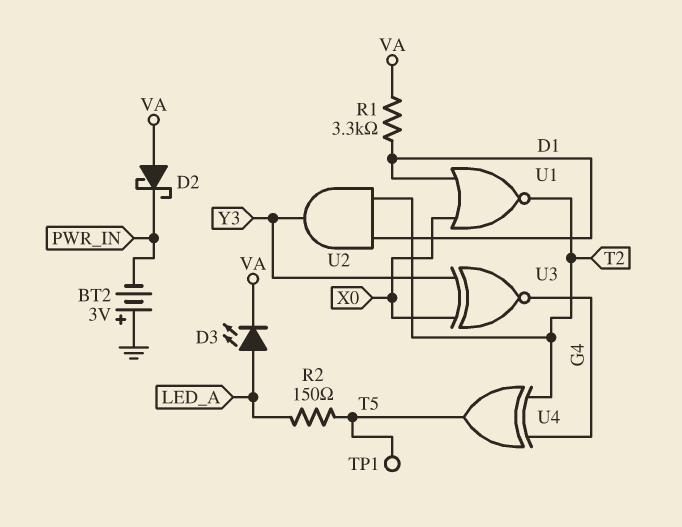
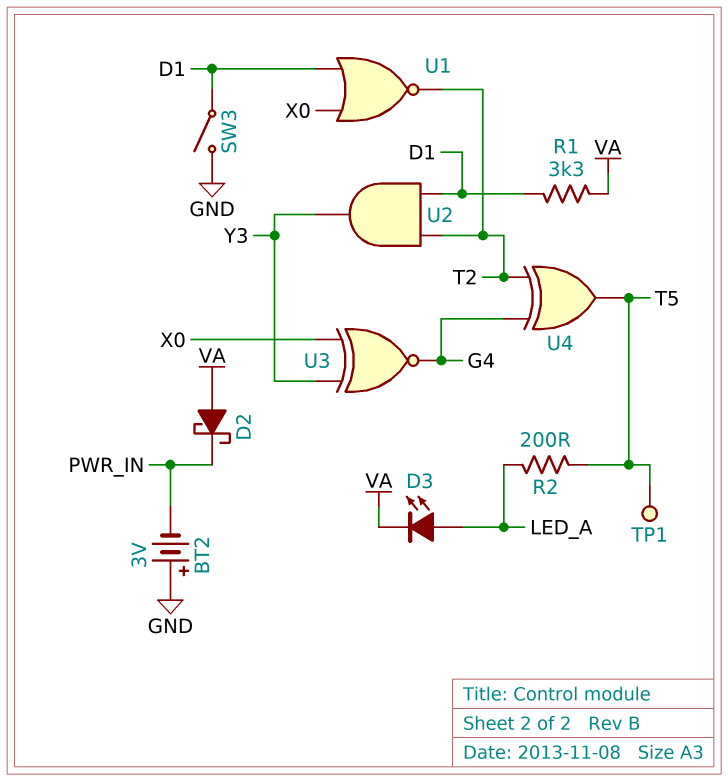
R2: 150 (LED_A, T5) -> 200 (LED_A, T5)
SW3: none -> switch (D1, GND)

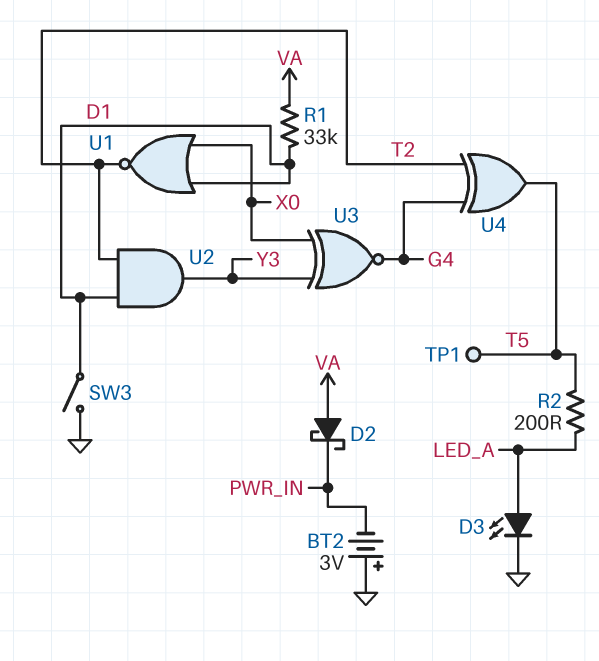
D3: LED (A LED_A, K VA) -> LED (A LED_A, K GND)
R1: 3.3k (D1, VA) -> 33k (D1, VA)

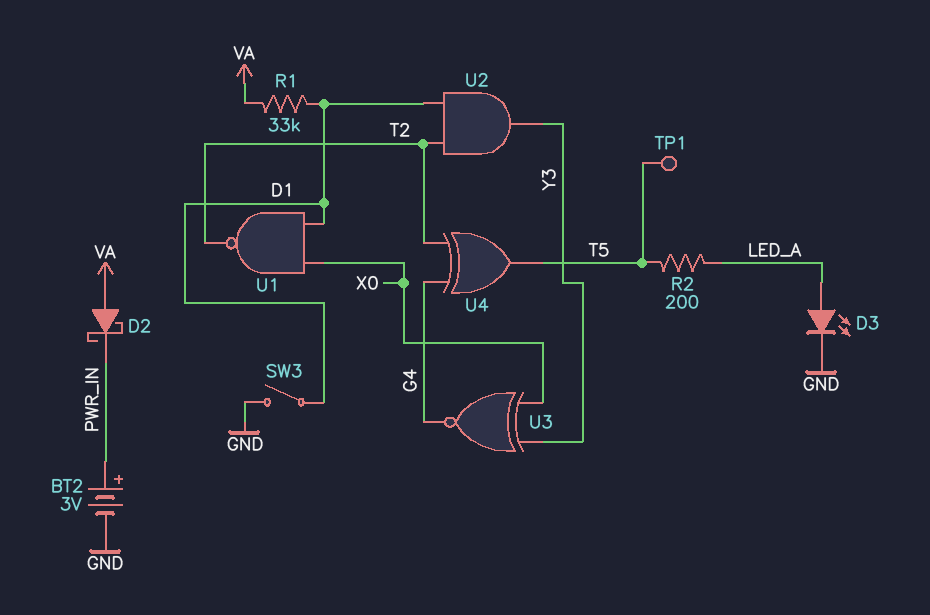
BT2: 3V (plus GND, minus PWR_IN) -> 3V (plus PWR_IN, minus GND)
U1: NOR (in D1, in X0, out T2) -> NAND (in D1, in X0, out T2)

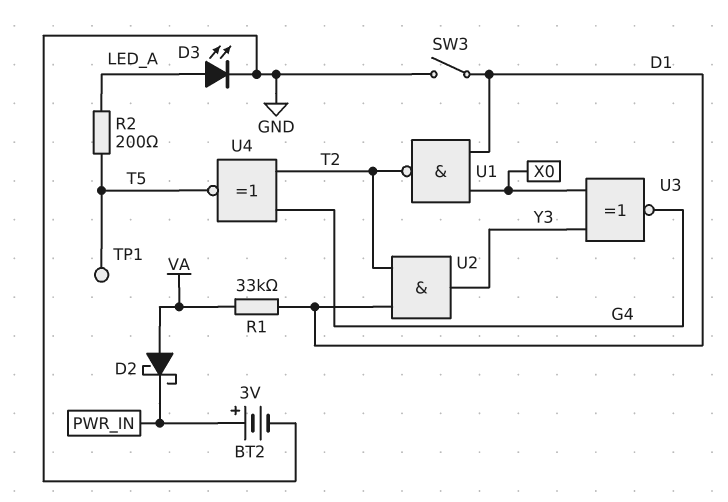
U4: XOR (in G4, in T2, out T5) -> XNOR (in G4, in T2, out T5)

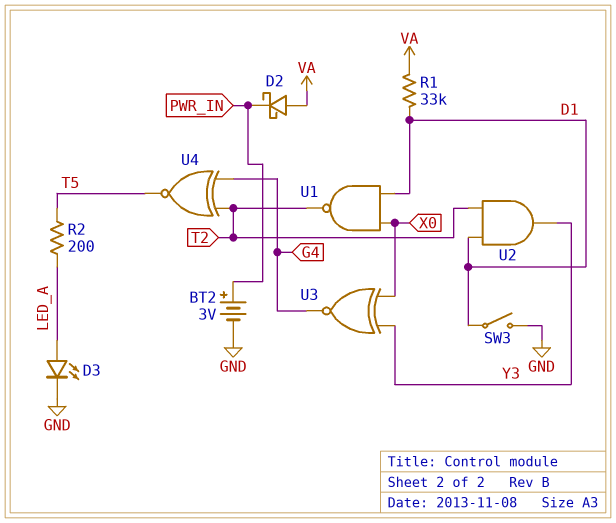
TP1: test point (T5) -> none

